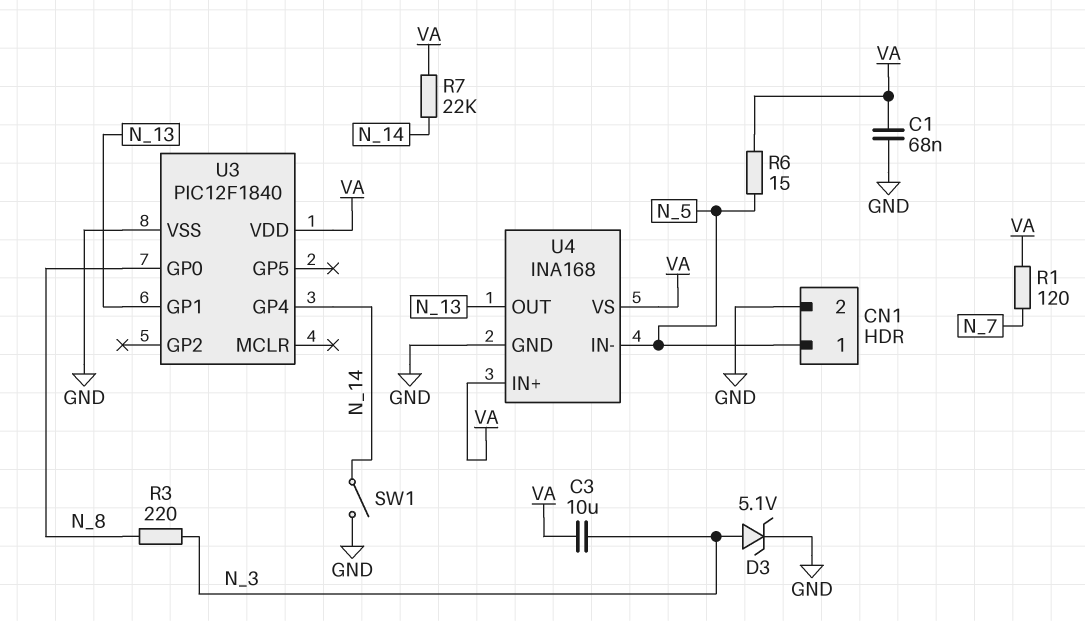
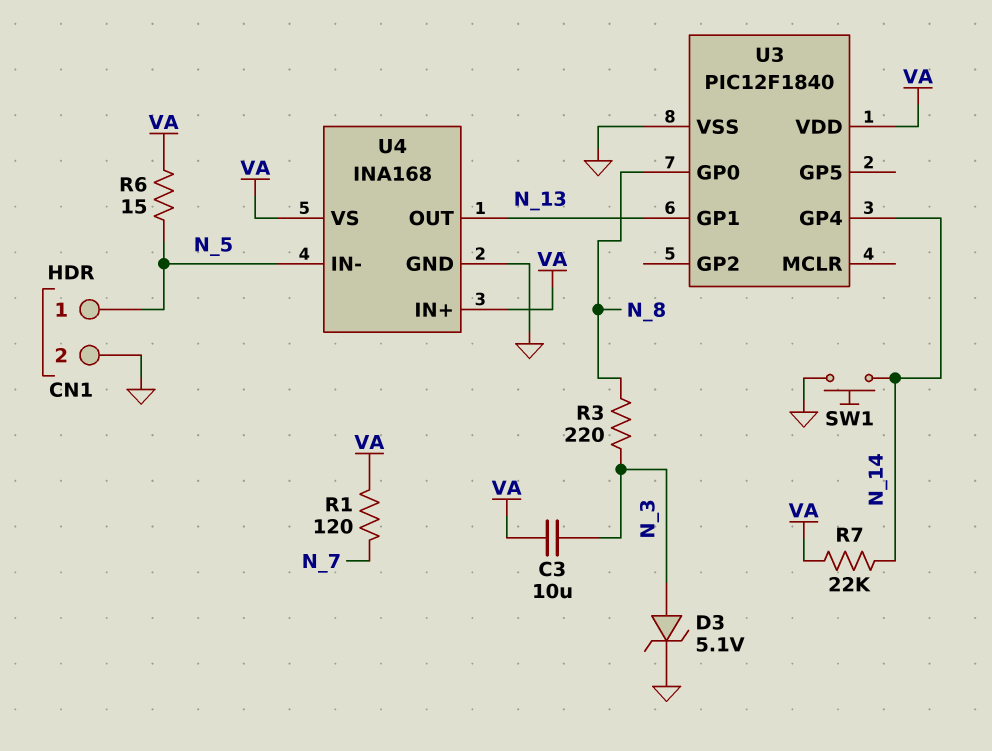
C1: 68nF (GND, VA) -> none
SW1: switch (GND, N_14) -> button (GND, N_14)

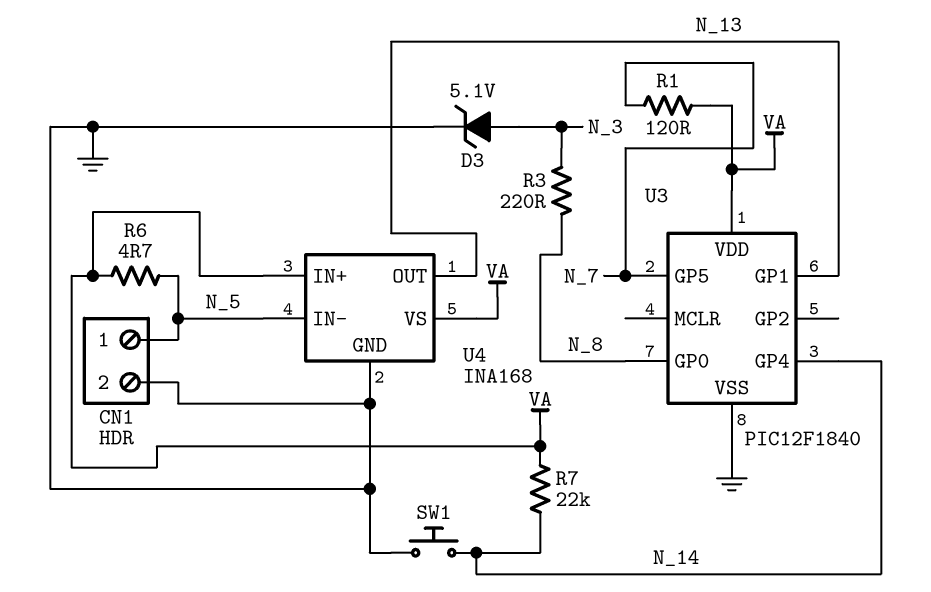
C3: 10uF (N_3, VA) -> none
R6: 15 (N_5, VA) -> 4.7 (N_5, VA)
U3 pin GP5: none -> N_7

